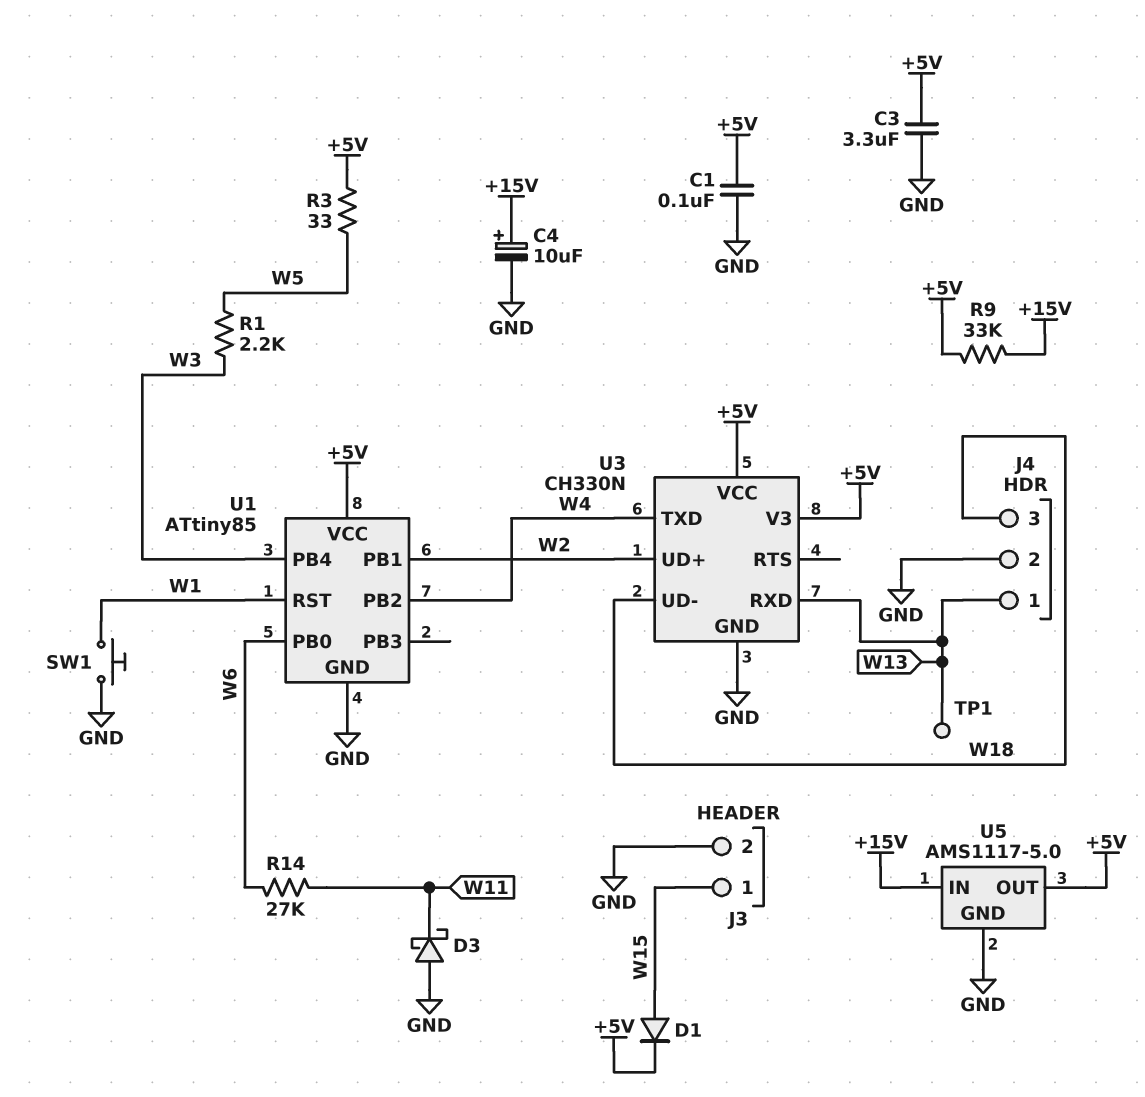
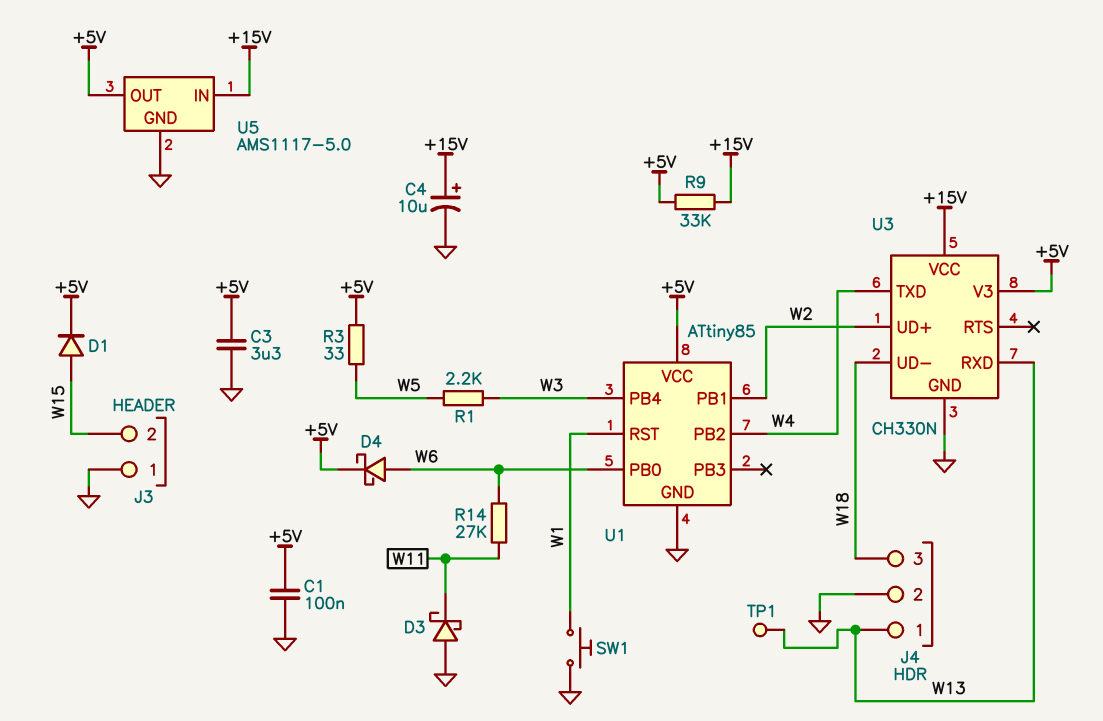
D4: none -> schottky (A W6, K +5V)
J3 pin 1: W15 -> GND
J3 pin 2: GND -> W15
U3 pin VCC: +5V -> +15V

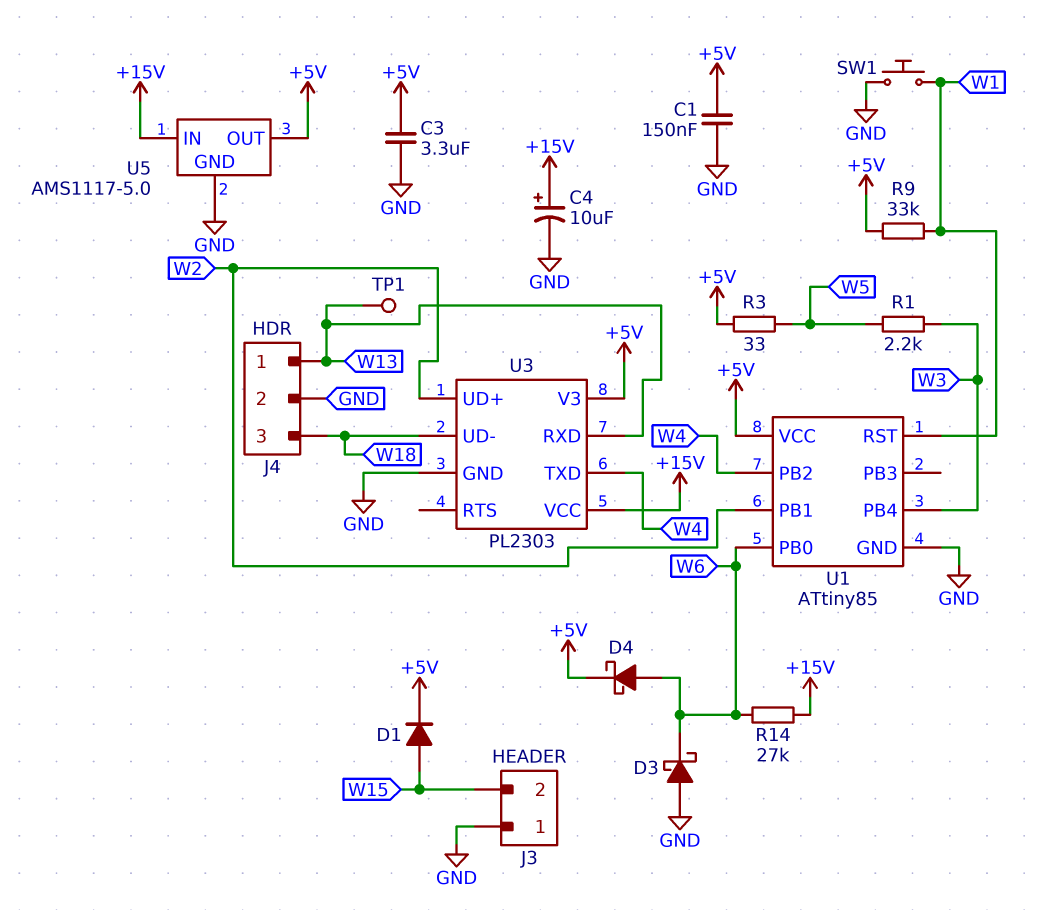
C1: 100nF (+5V, GND) -> 150nF (+5V, GND)
D3: schottky (A GND, K W11) -> schottky (A GND, K W6)
R9: 33k (+5V, +15V) -> 33k (+5V, W1)
R14: 27k (W6, W11) -> 27k (+15V, W6)
U3: CH330N -> PL2303

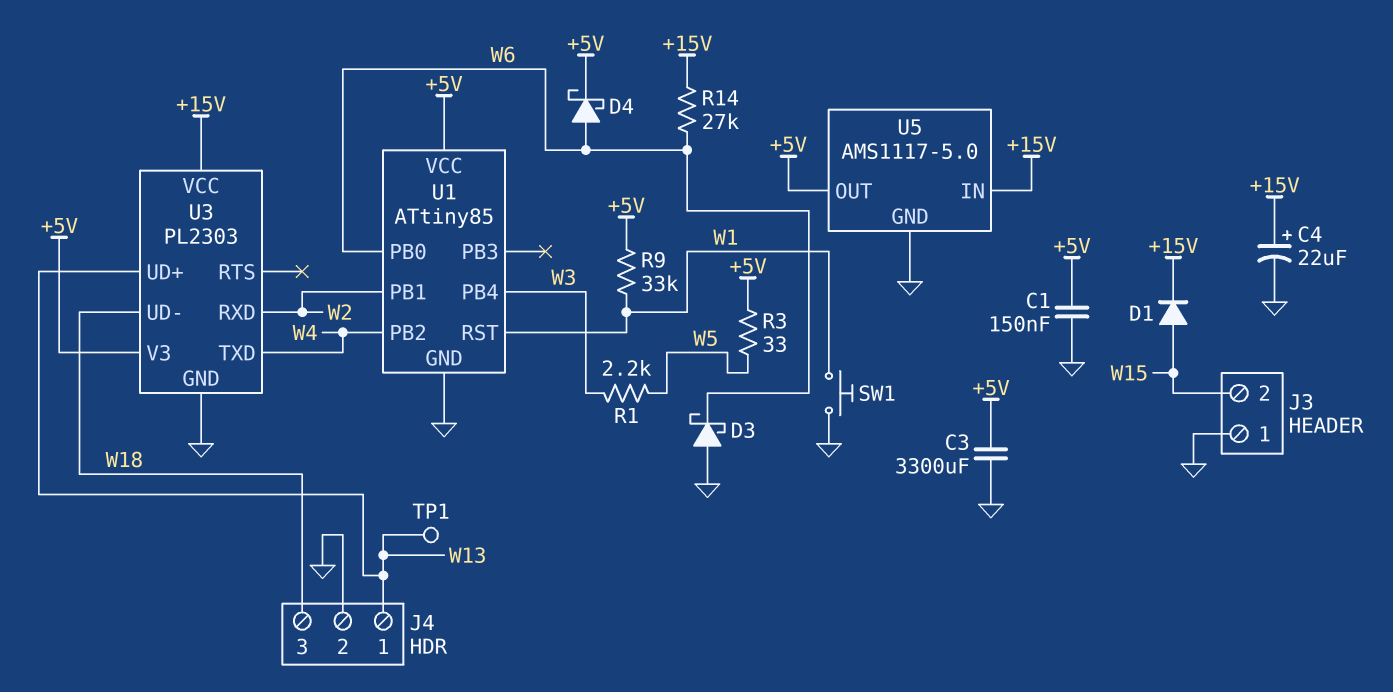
C3: 3.3uF (+5V, GND) -> 3300uF (+5V, GND)
C4: 10uF (plus +15V, minus GND) -> 22uF (plus +15V, minus GND)
D1: diode (A W15, K +5V) -> diode (A W15, K +15V)
U3 pin RXD: W13 -> W2
U3 pin UD+: W2 -> W13

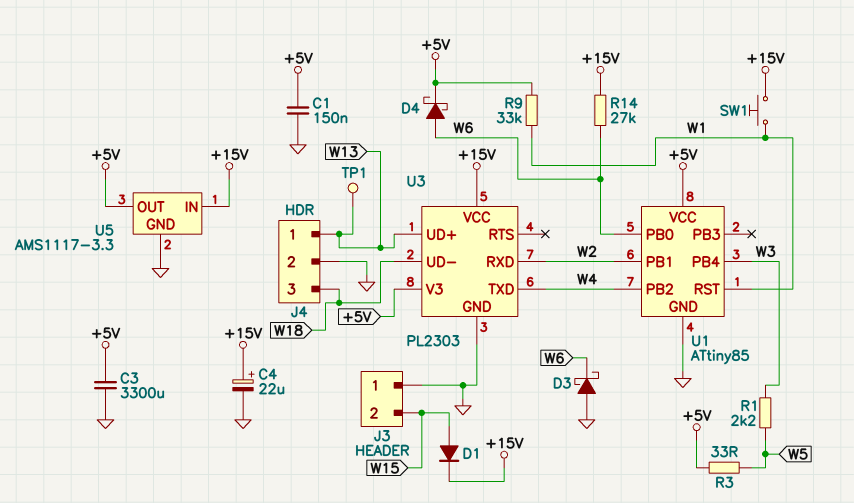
SW1: button (GND, W1) -> button (+15V, W1)
U5: AMS1117-5.0 -> AMS1117-3.3

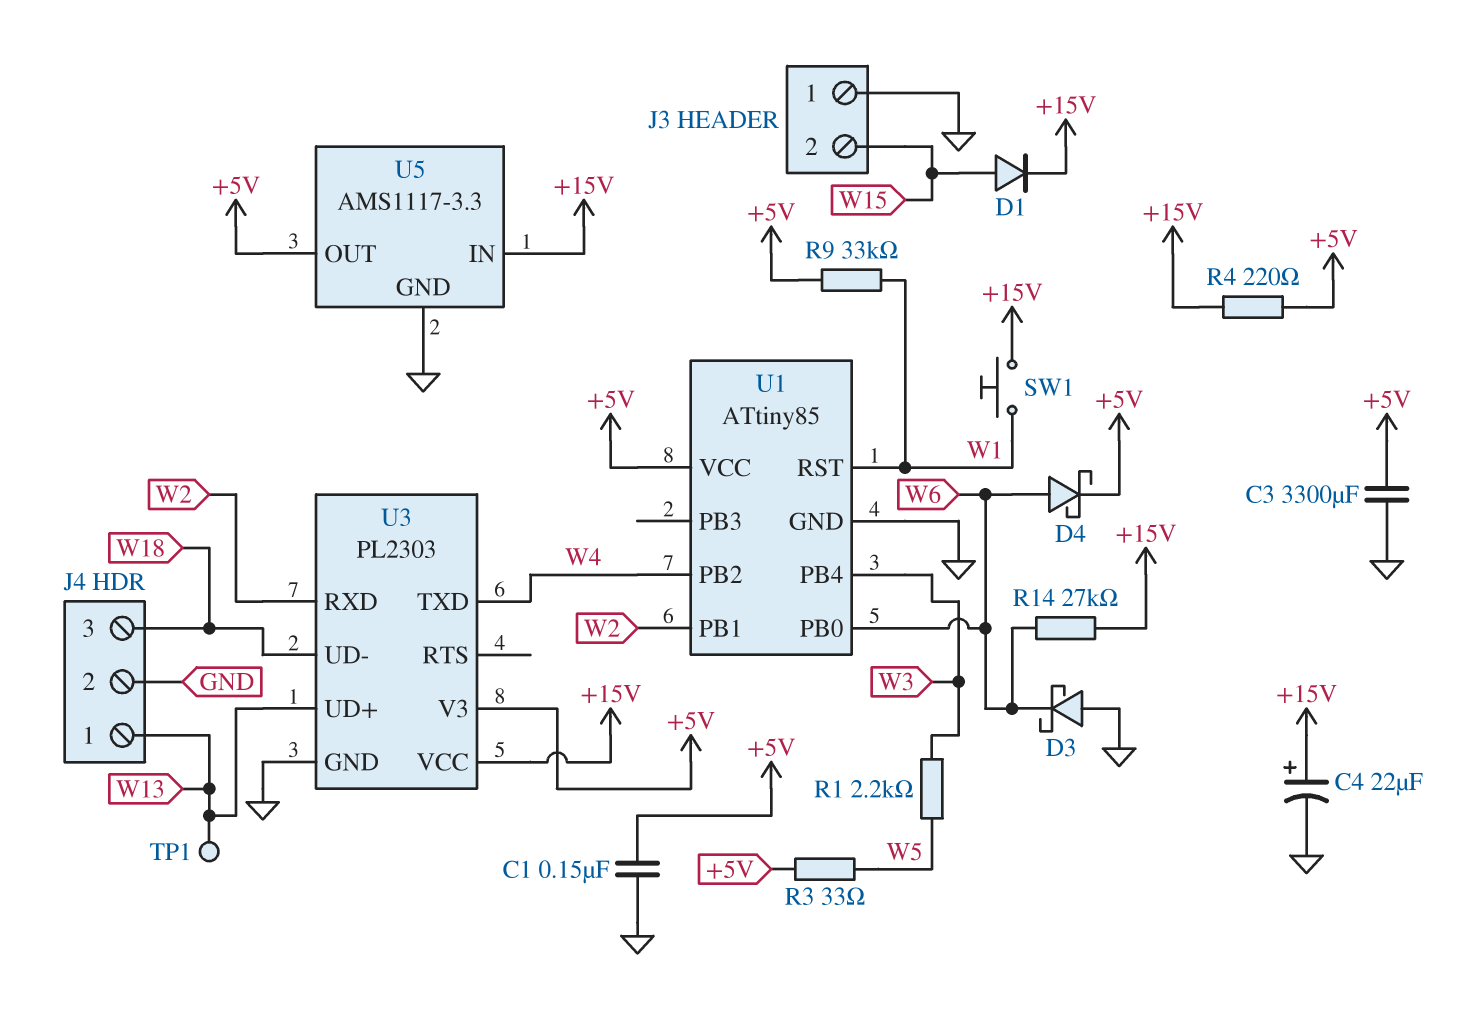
R4: none -> 220 (+5V, +15V)

